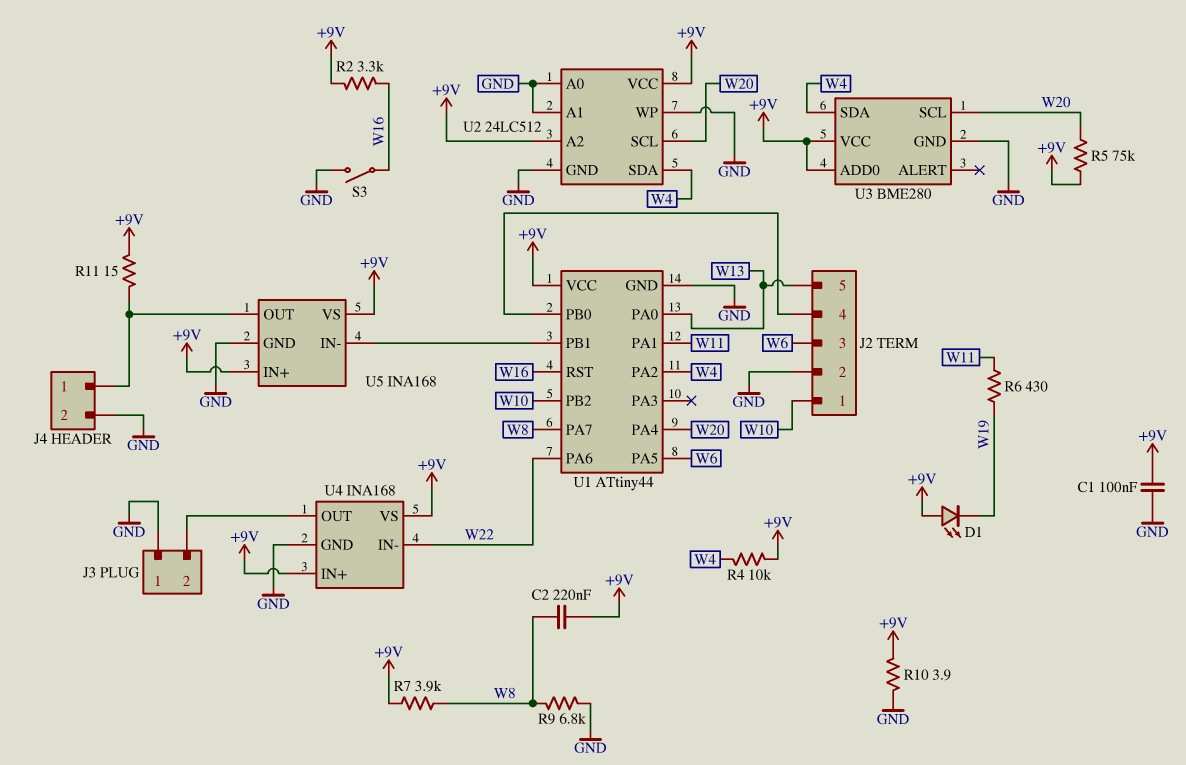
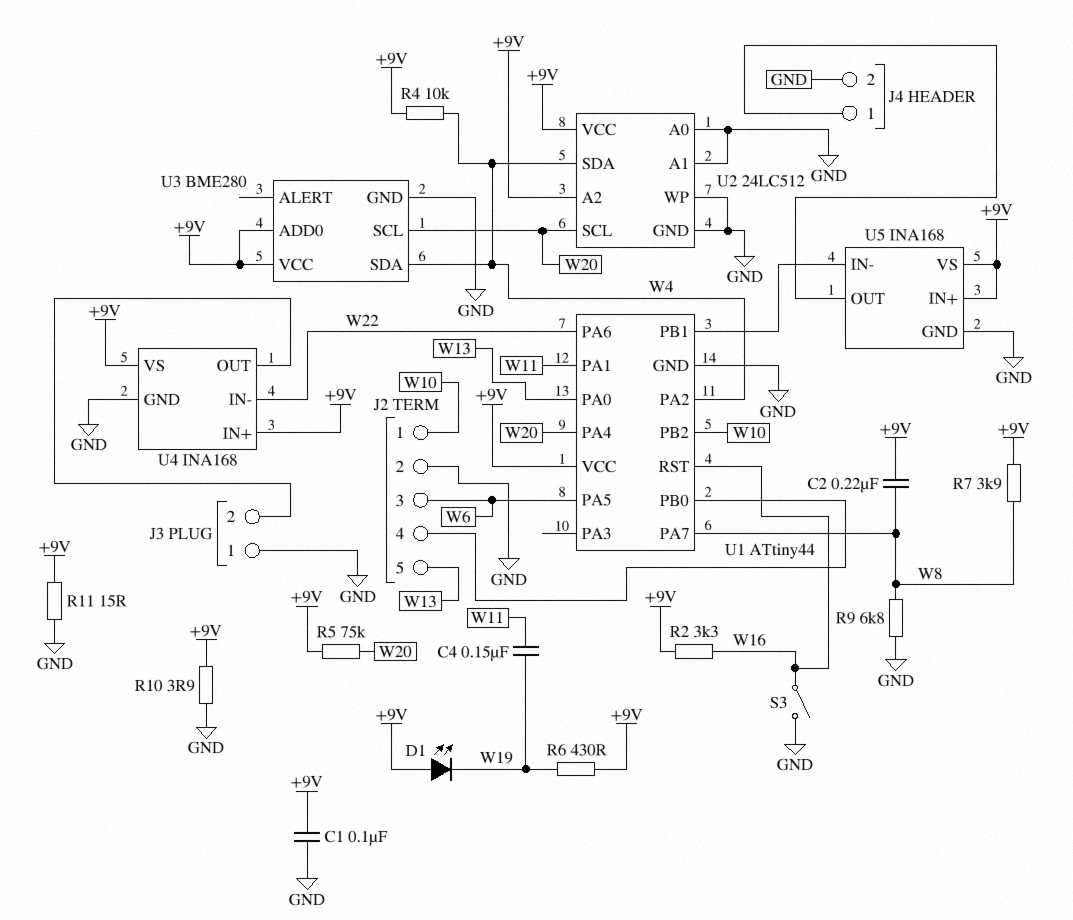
C4: none -> 150nF (W11, W19)
R6: 430 (W11, W19) -> 430 (+9V, W19)
R11: 15 (+9V, J4/1) -> 15 (+9V, GND)

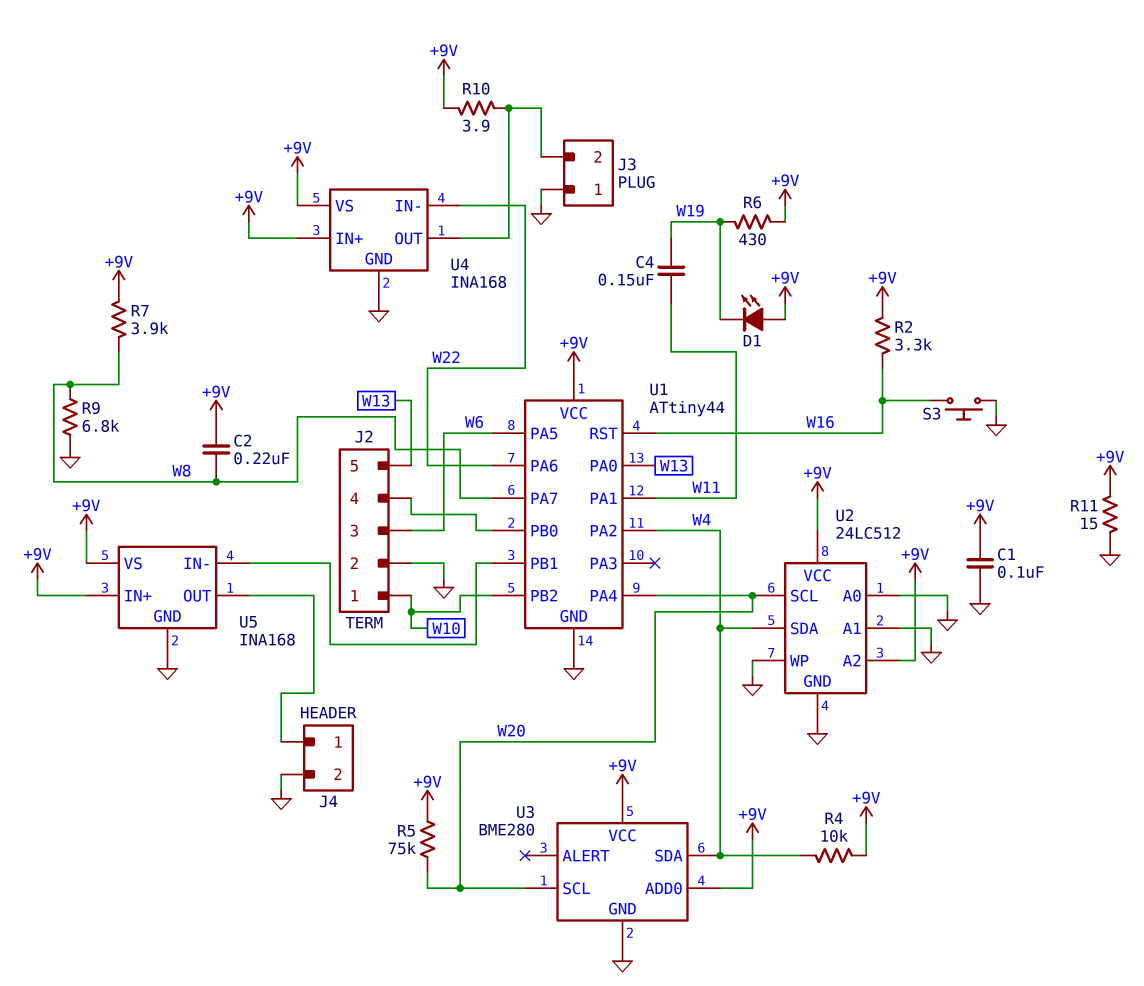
R10: 3.9 (+9V, GND) -> 3.9 (+9V, J3/2)
S3: switch (GND, W16) -> button (GND, W16)

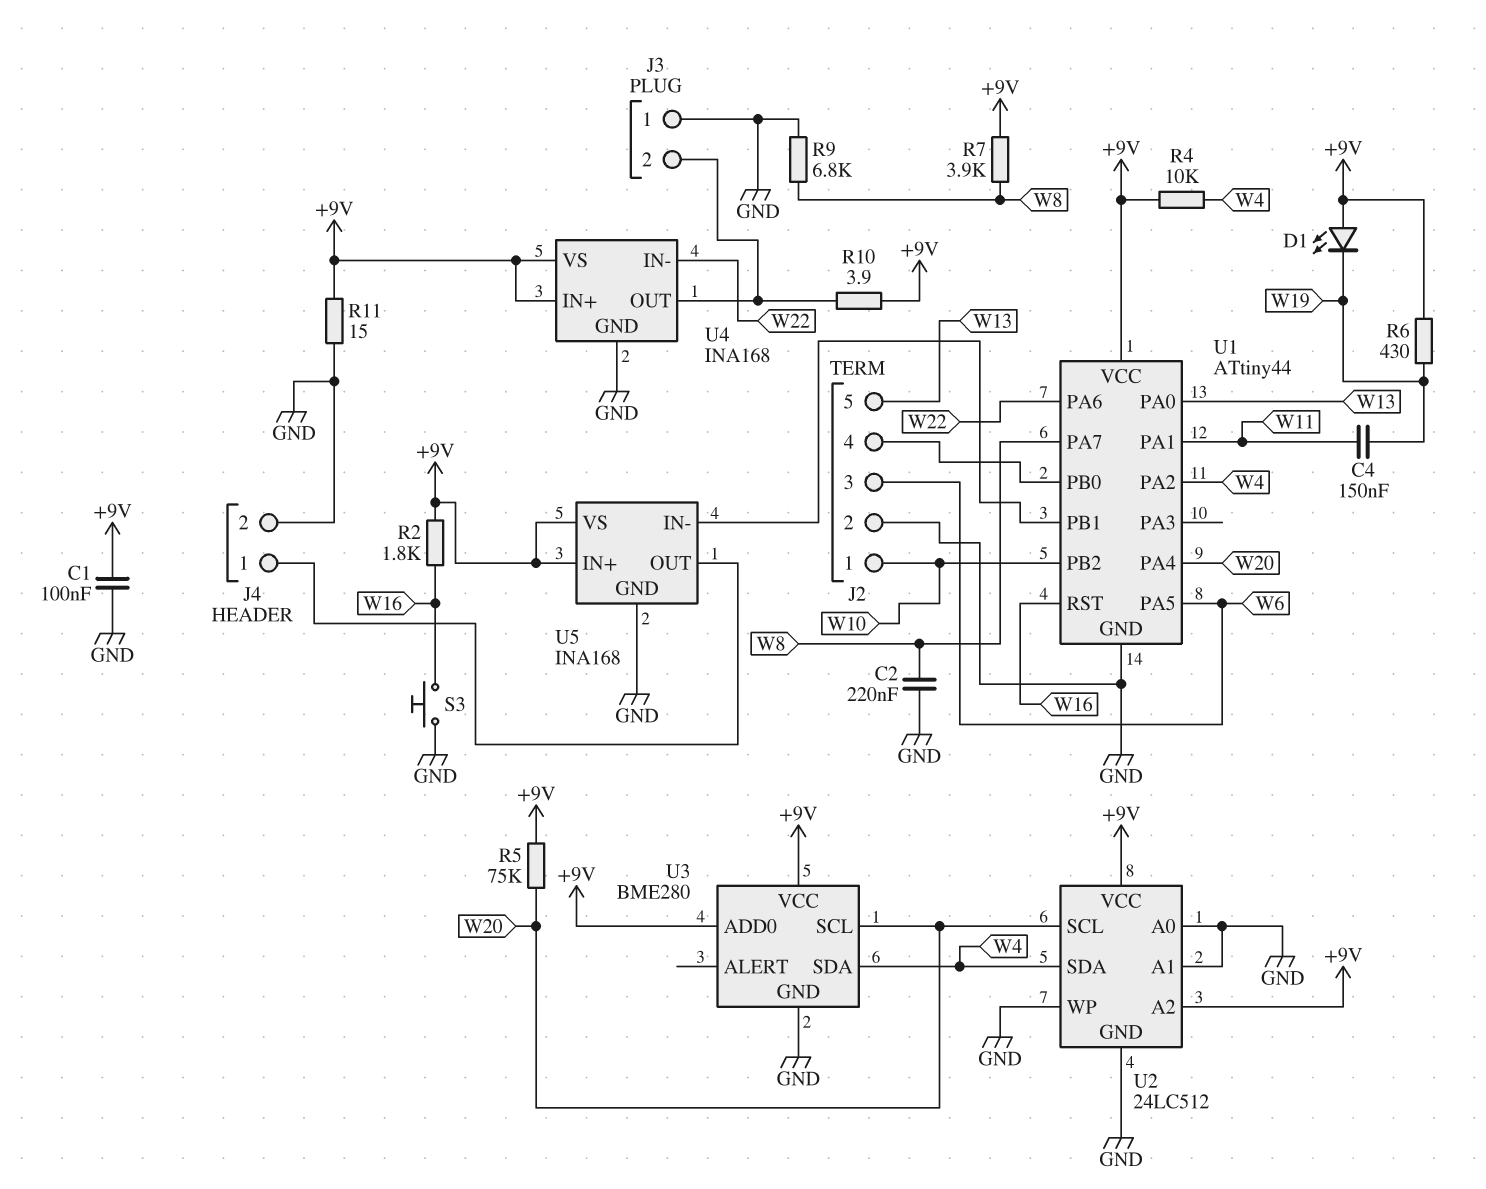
C2: 220nF (+9V, W8) -> 220nF (GND, W8)
R2: 3.3k (+9V, W16) -> 1.8k (+9V, W16)

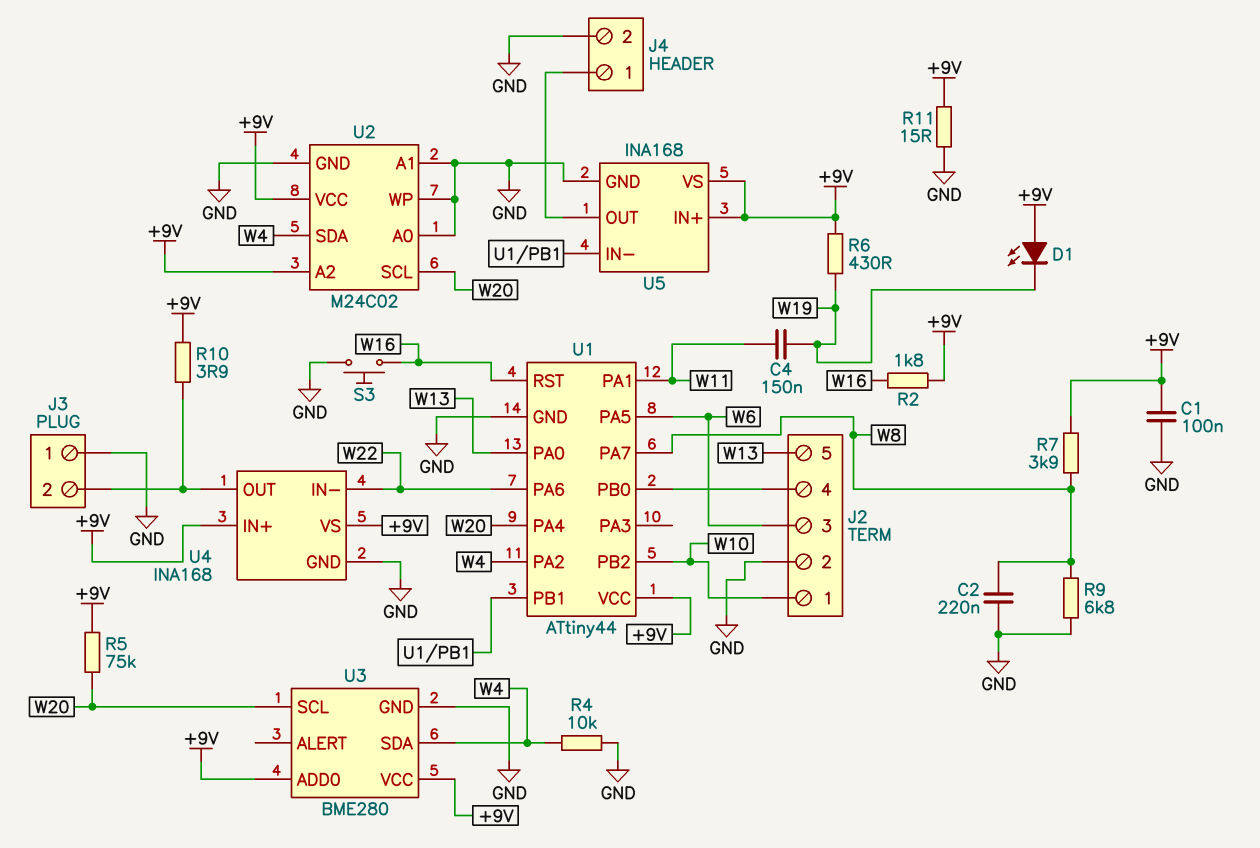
R4: 10k (+9V, W4) -> 10k (GND, W4)
U2: 24LC512 -> M24C02

